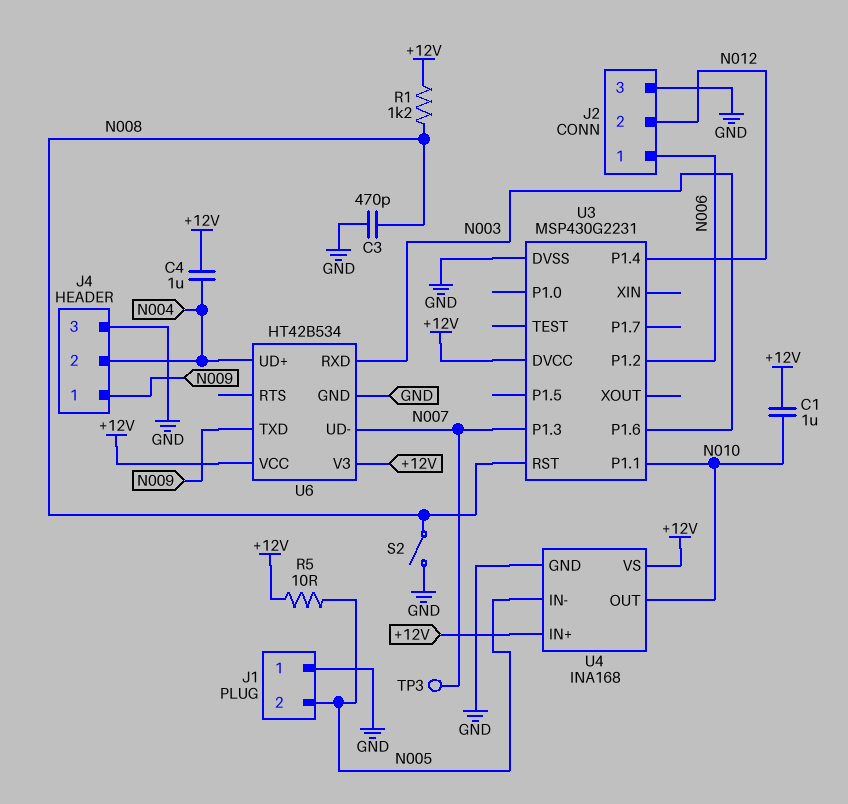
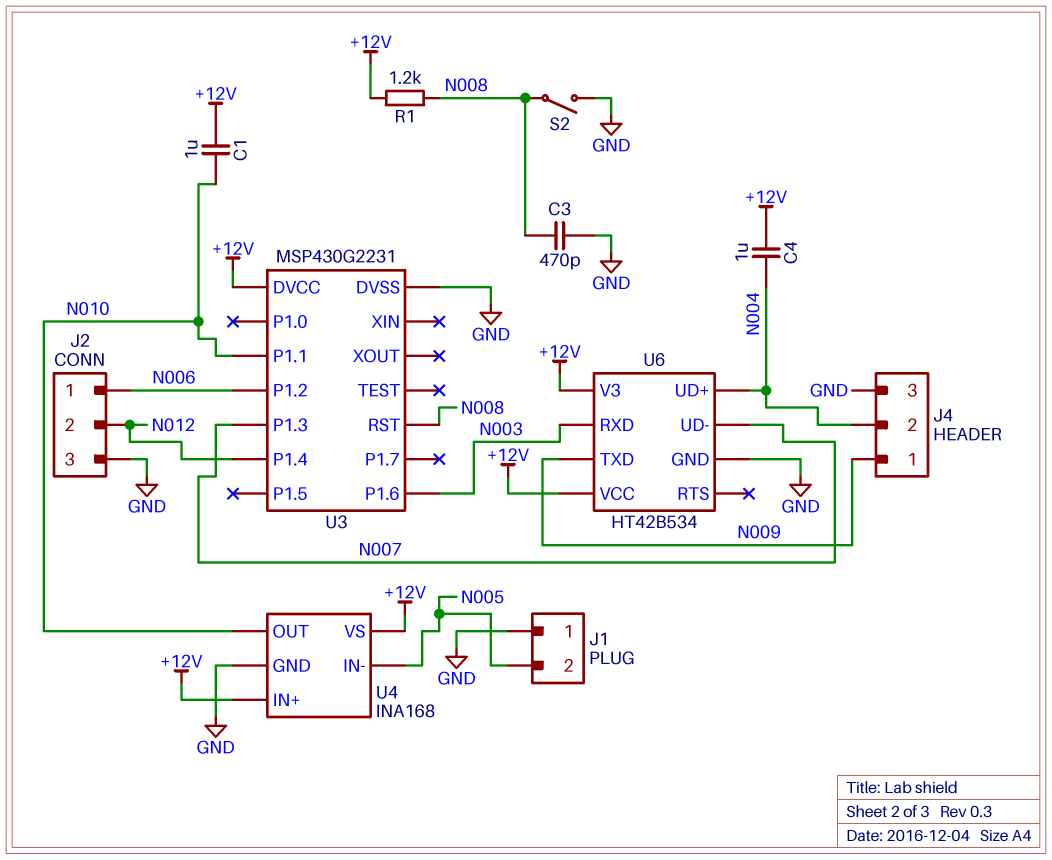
R5: 10 (+12V, N005) -> none
TP3: test point (N007) -> none

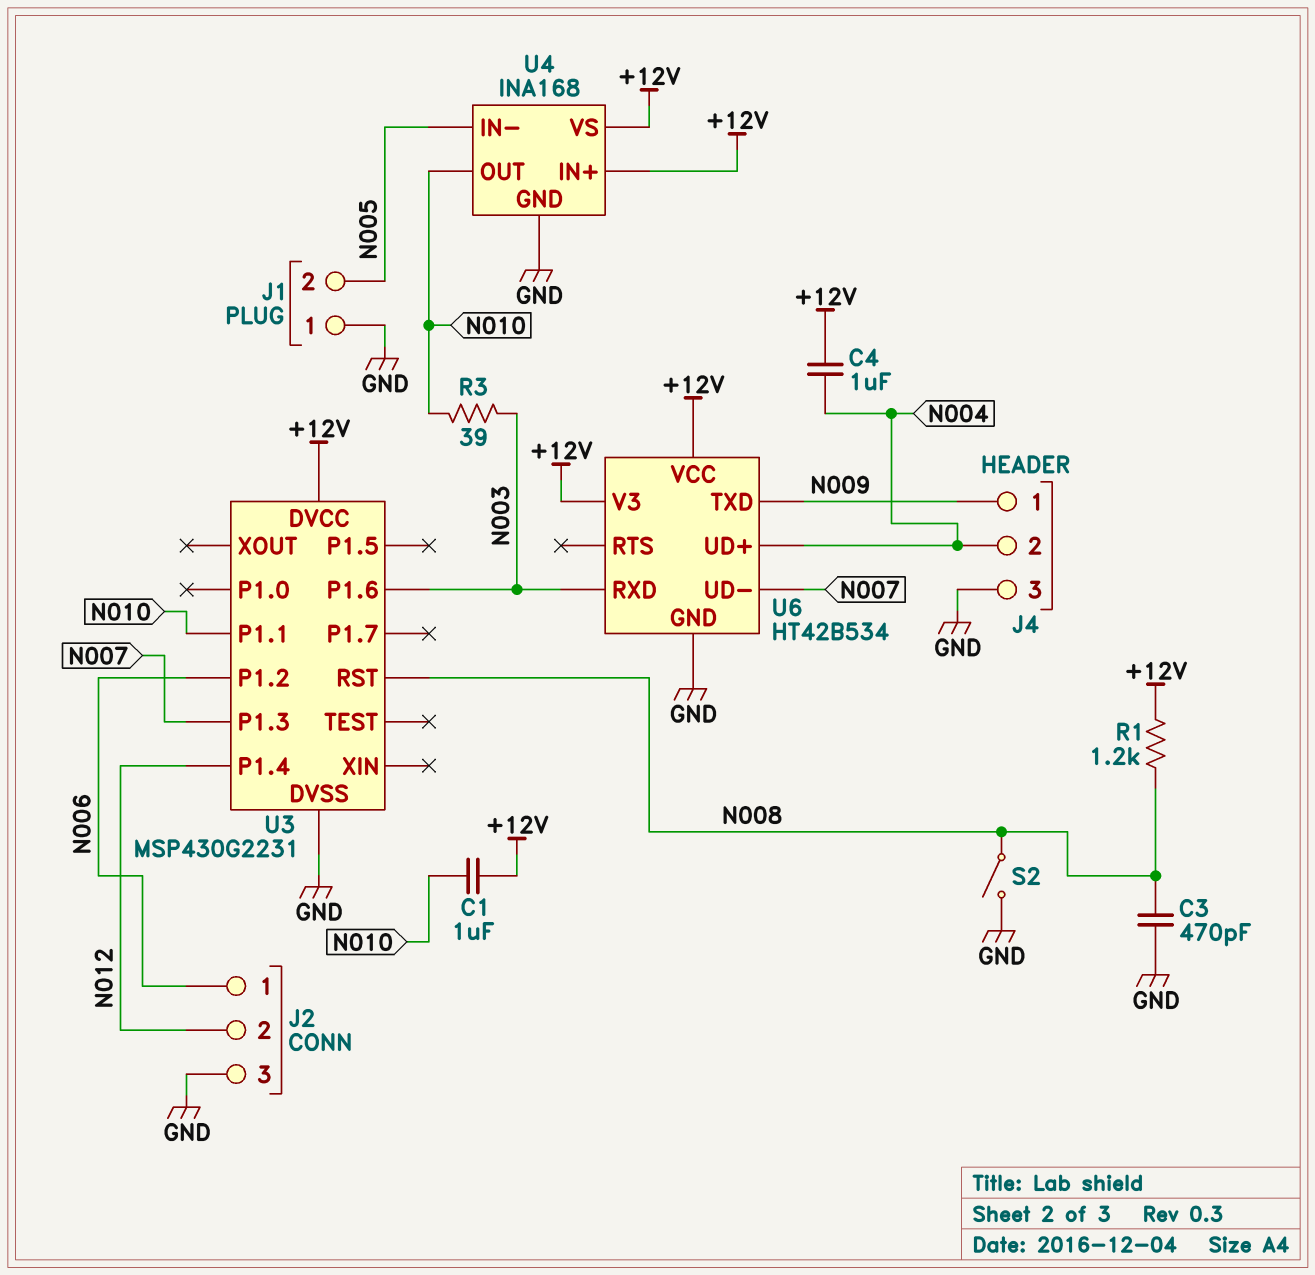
R3: none -> 39 (N003, N010)

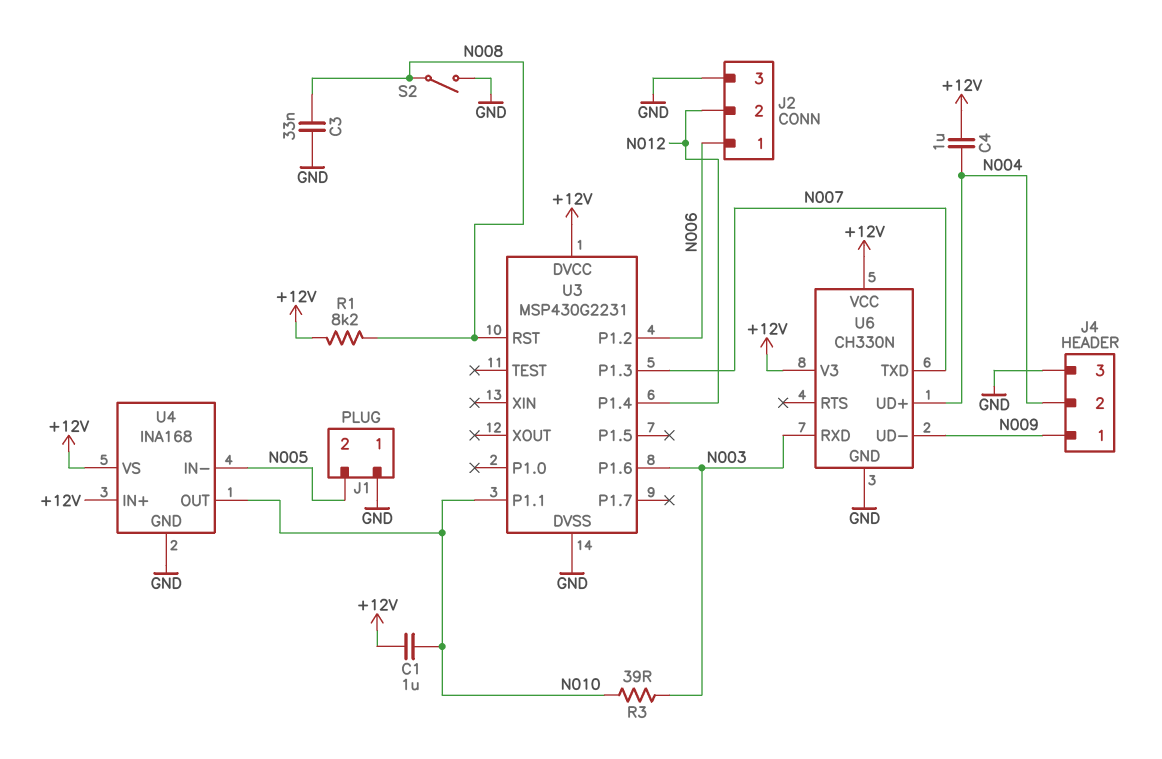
C3: 470pF (GND, N008) -> 33nF (GND, N008)
R1: 1.2k (+12V, N008) -> 8.2k (+12V, N008)
U6: HT42B534 -> CH330N
U6 pin TXD: N009 -> N007
U6 pin UD-: N007 -> N009

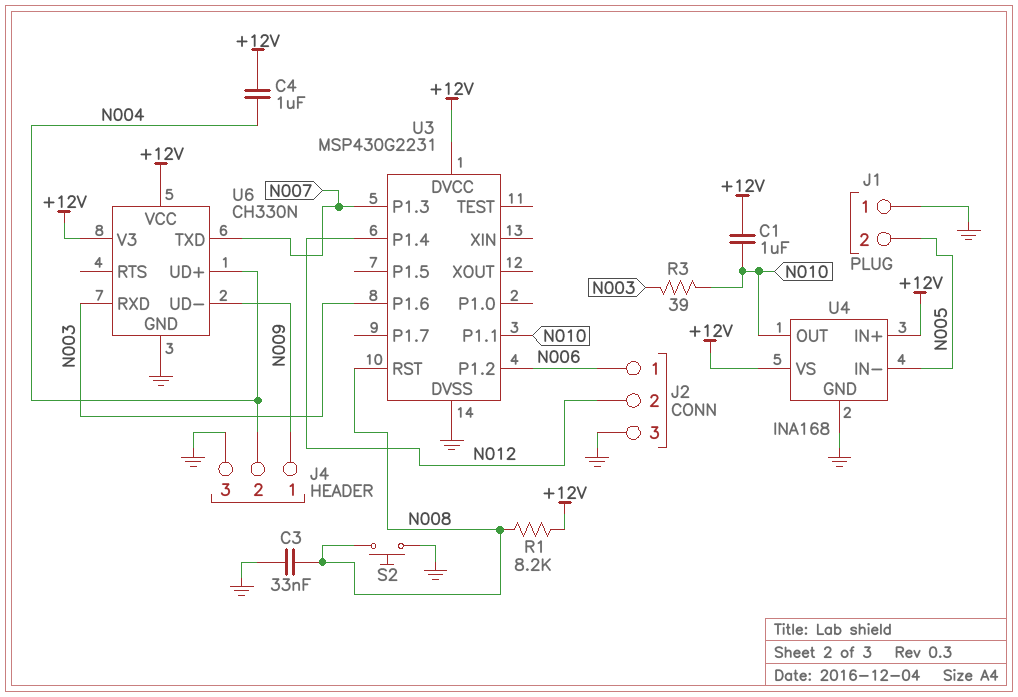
S2: switch (GND, N008) -> button (GND, N008)

